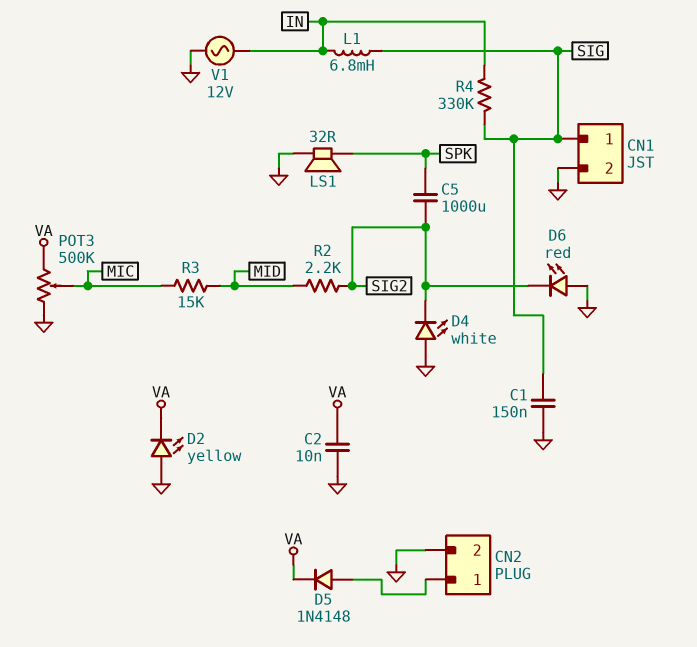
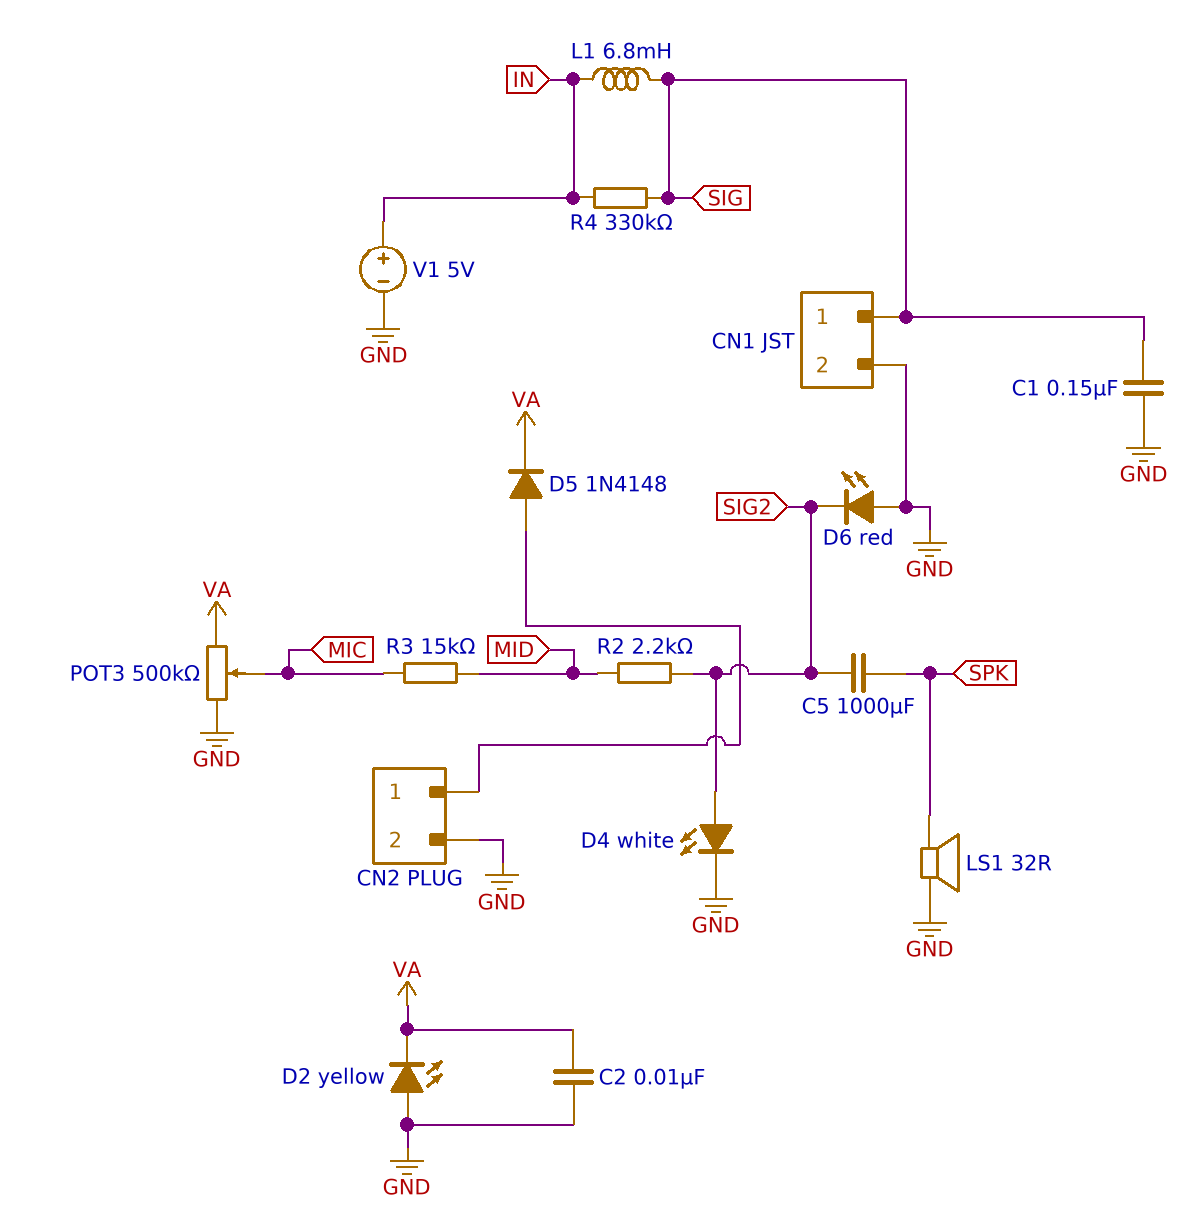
D4: LED white (A GND, K SIG2) -> LED white (A SIG2, K GND)
V1: AC 12V (GND, IN) -> 5V (plus IN, minus GND)

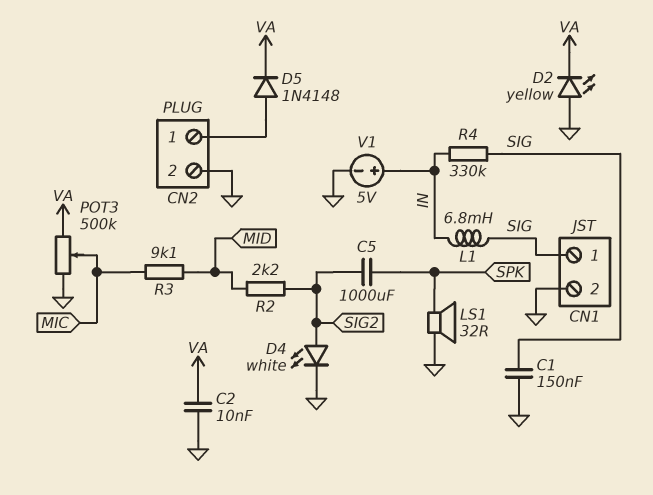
D6: LED red (A GND, K SIG2) -> none
R3: 15k (MIC, MID) -> 9.1k (MIC, MID)

